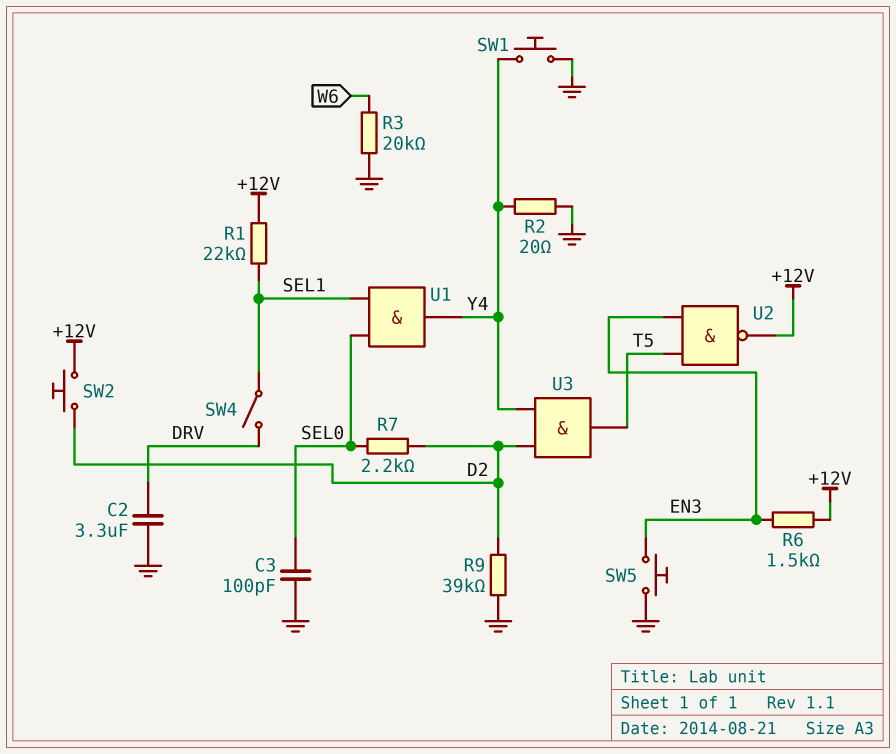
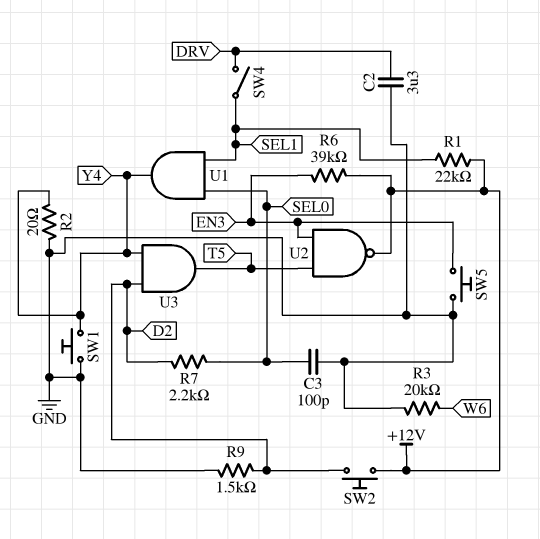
R6: 1.5k (+12V, EN3) -> 39k (+12V, EN3)
R9: 39k (D2, GND) -> 1.5k (D2, GND)

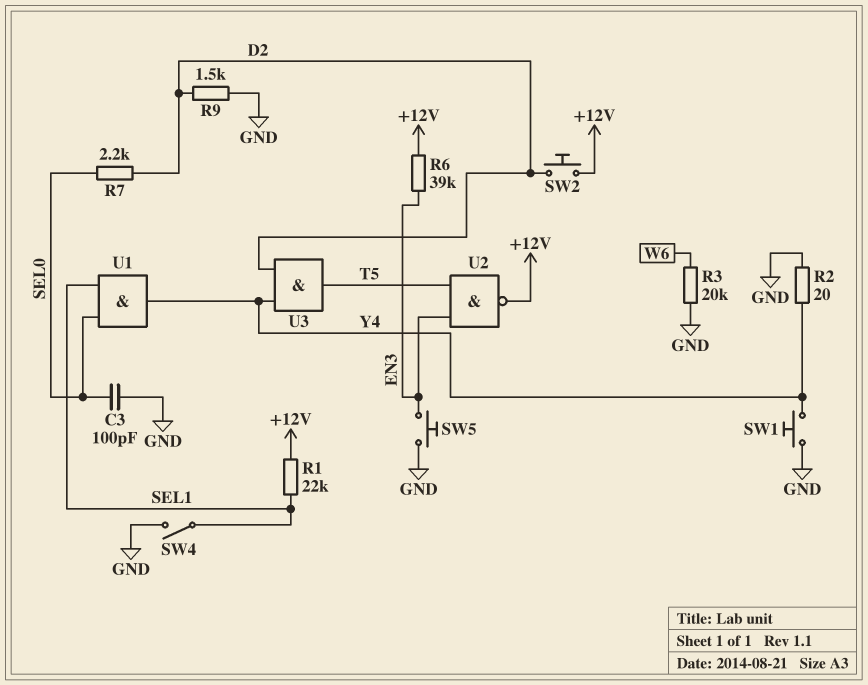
C2: 3.3uF (DRV, GND) -> none
SW4: switch (DRV, SEL1) -> switch (GND, SEL1)

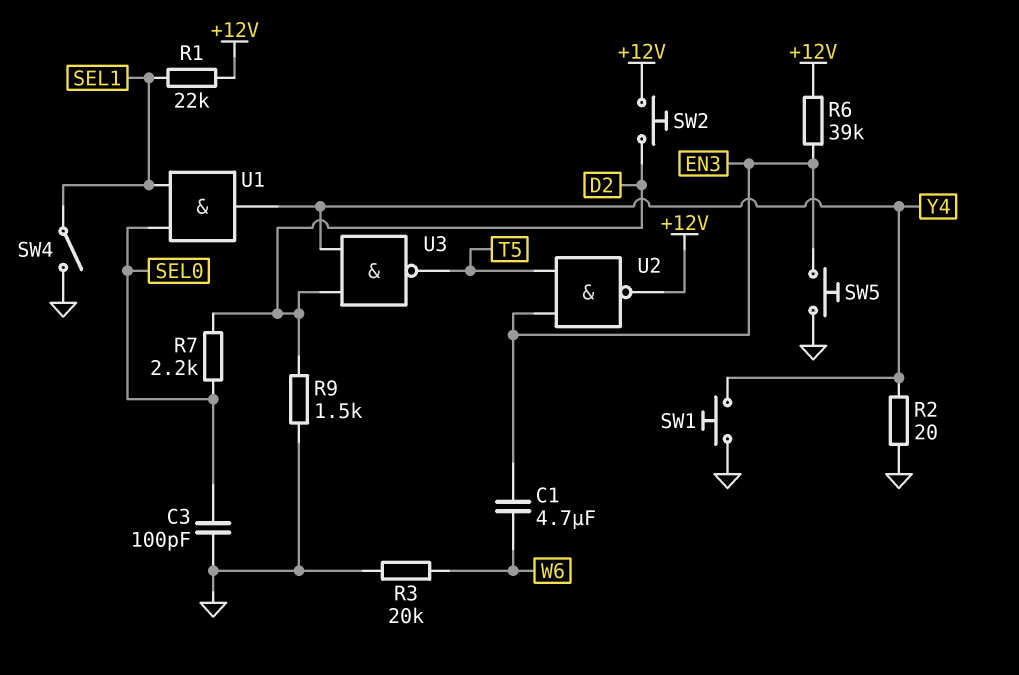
C1: none -> 4.7uF (EN3, W6)
U3: AND (in D2, in Y4, out T5) -> NAND (in D2, in Y4, out T5)

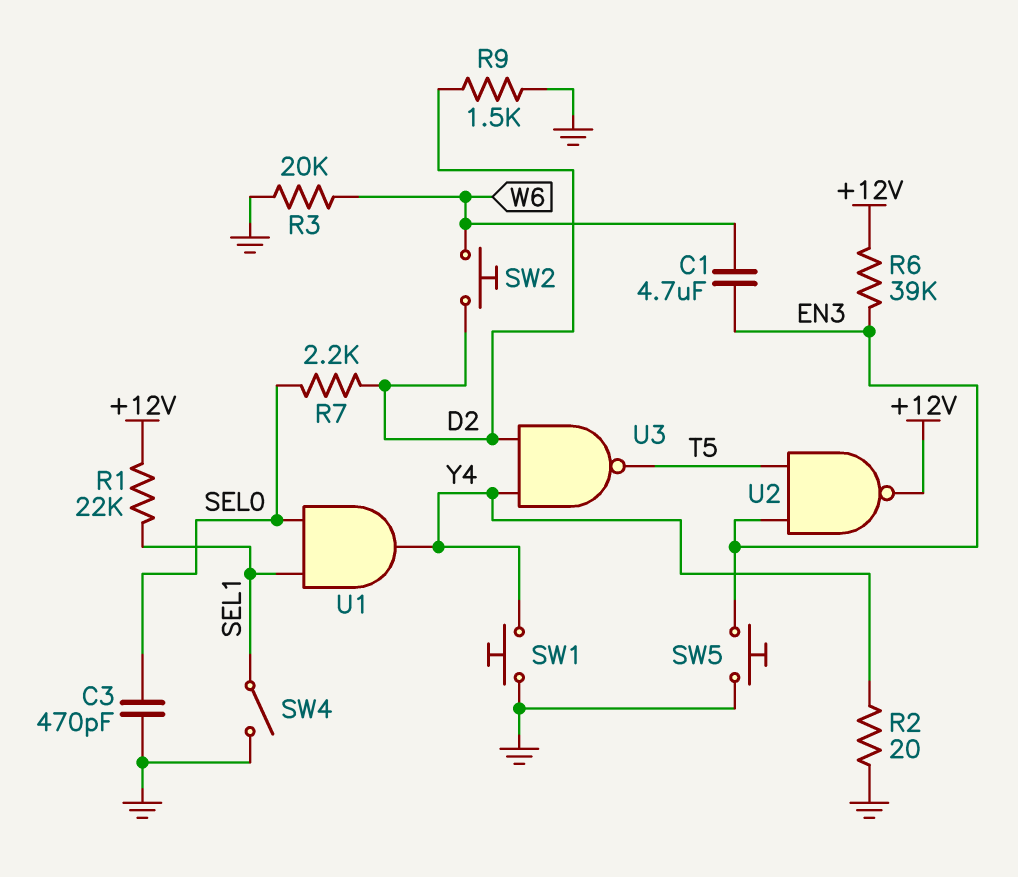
C3: 100pF (GND, SEL0) -> 470pF (GND, SEL0)
SW2: button (+12V, D2) -> button (D2, W6)

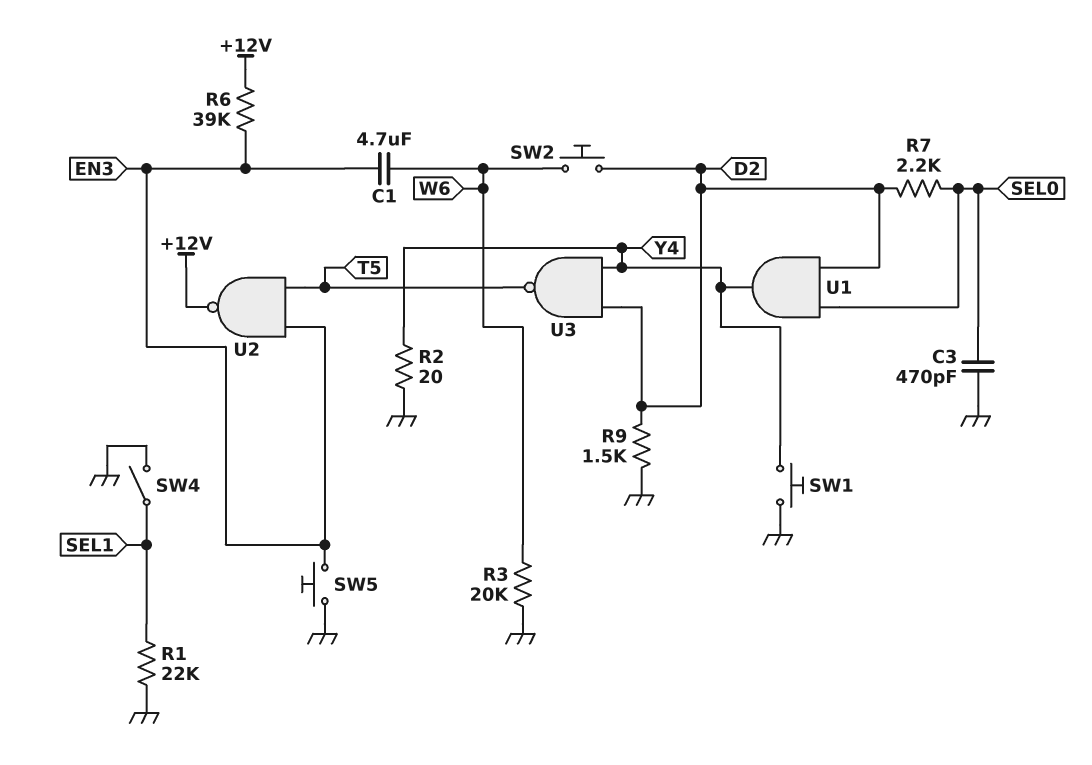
R1: 22k (+12V, SEL1) -> 22k (GND, SEL1)
U1: AND (in SEL0, in SEL1, out Y4) -> AND (in D2, in SEL0, out Y4)

